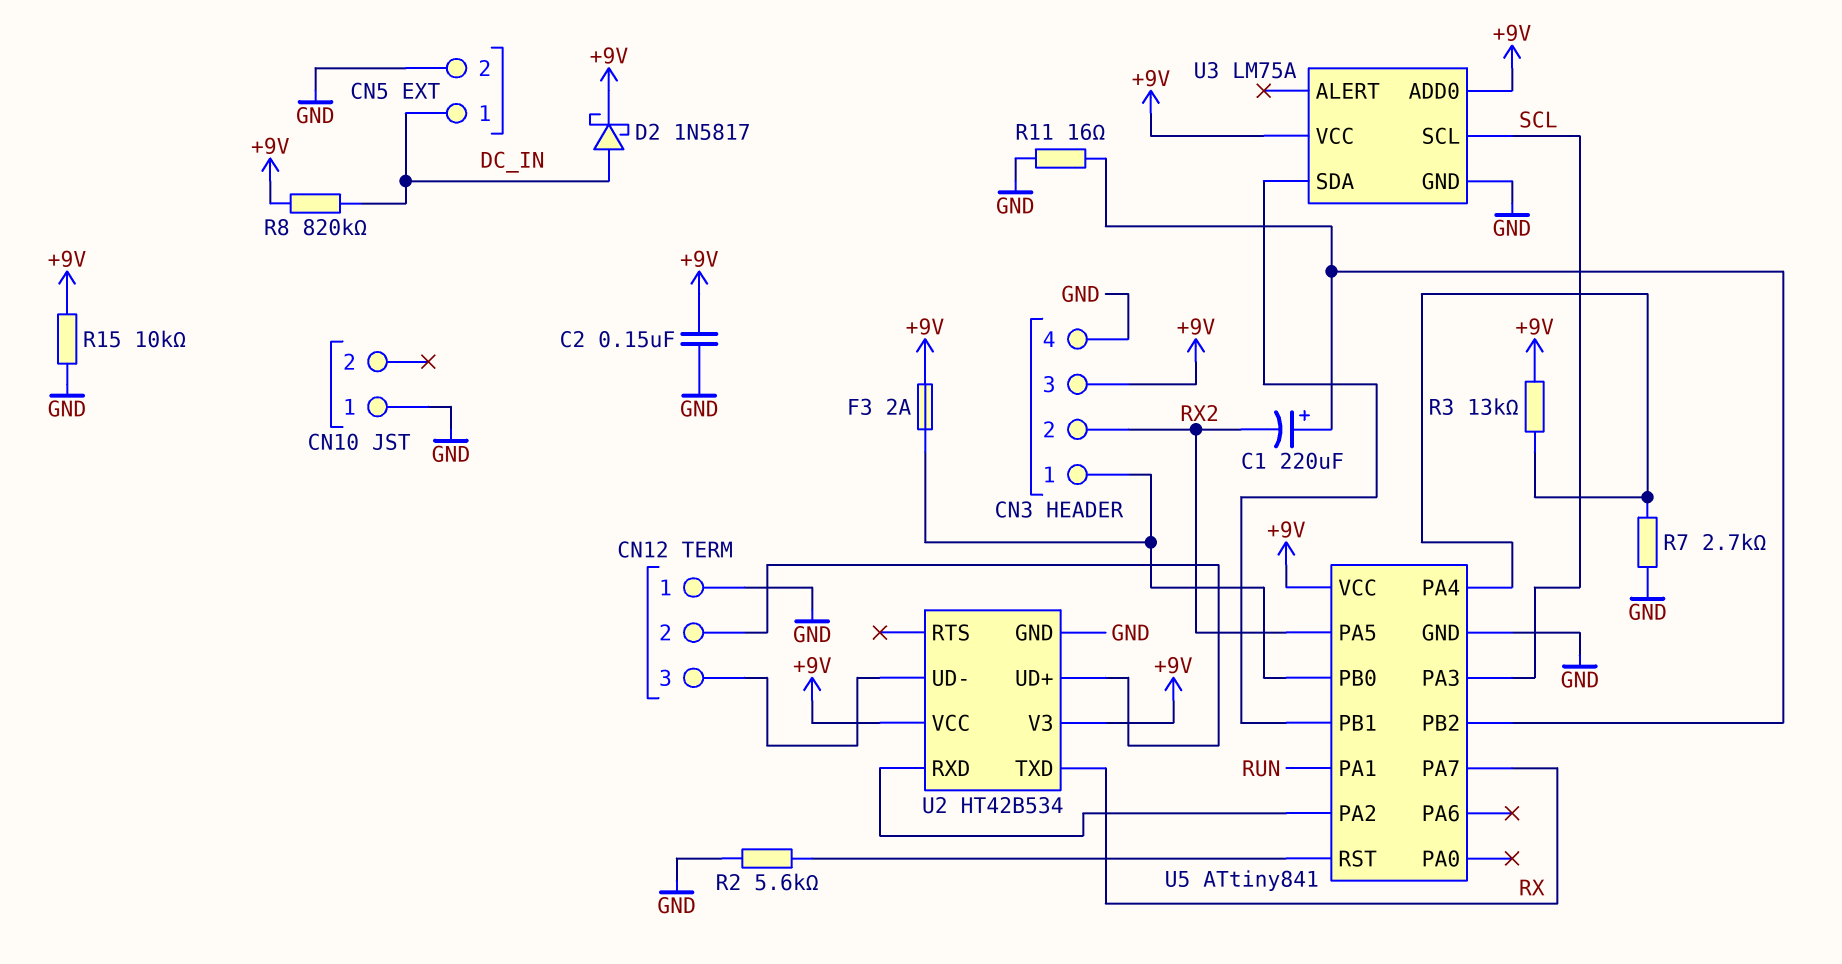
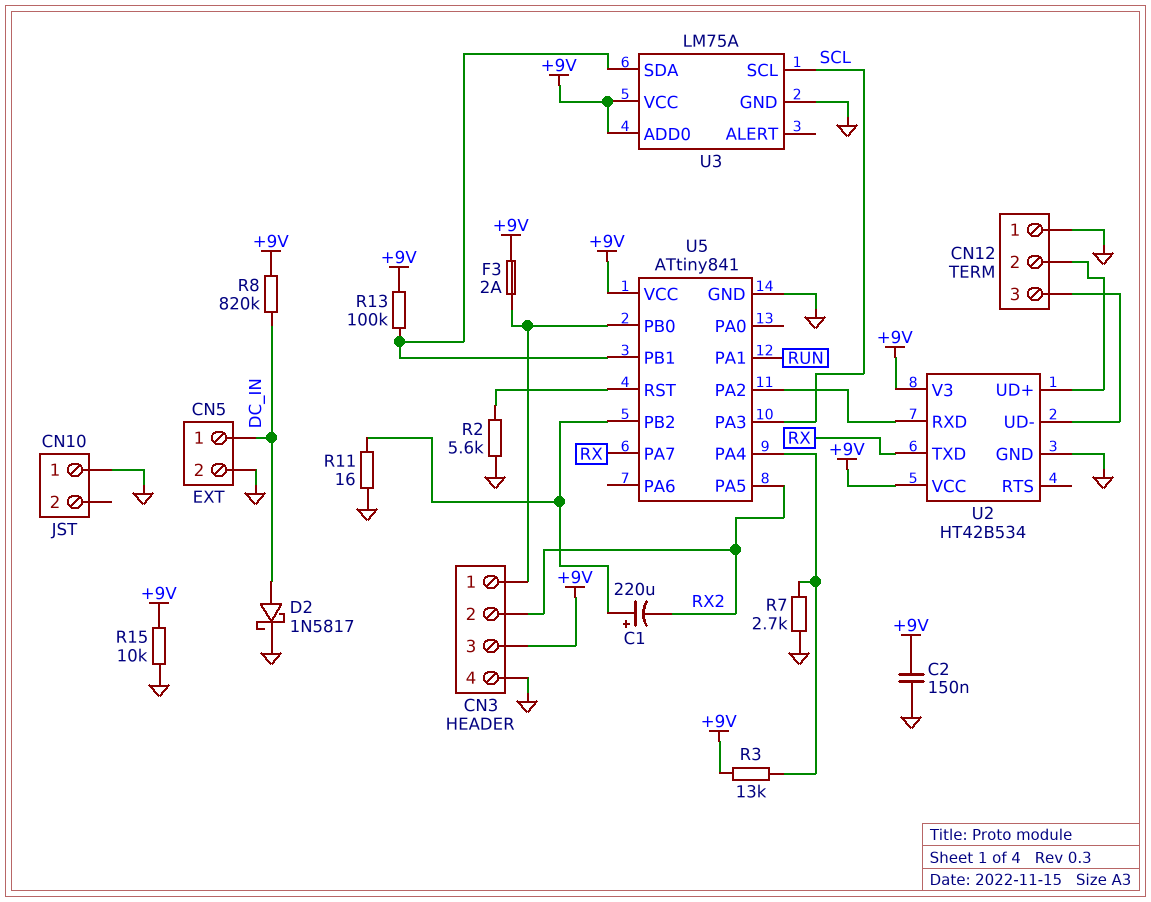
D2: schottky 1N5817 (A DC_IN, K +9V) -> schottky 1N5817 (A DC_IN, K GND)
R13: none -> 100k (+9V, U3/SDA)

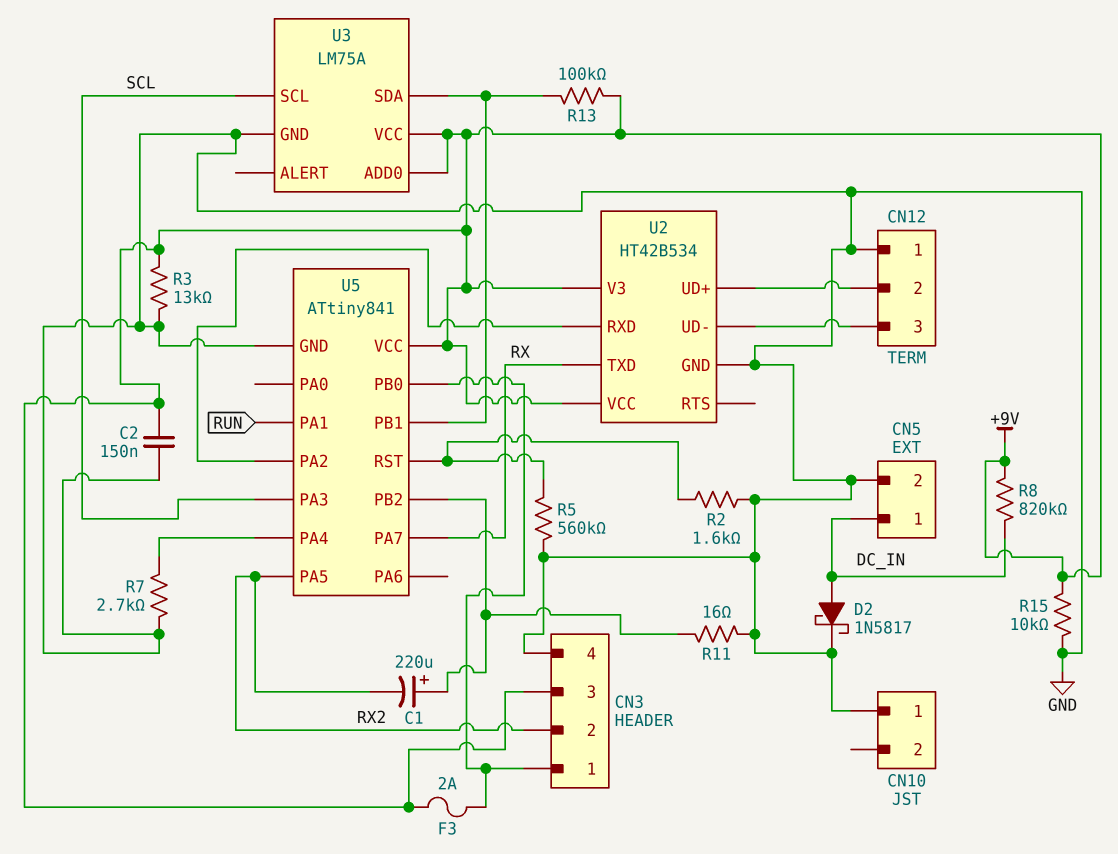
R2: 5.6k (GND, U5/RST) -> 1.6k (GND, U5/RST)
R3: 13k (+9V, U5/PA4) -> 13k (+9V, GND)
R5: none -> 560k (GND, U5/RST)

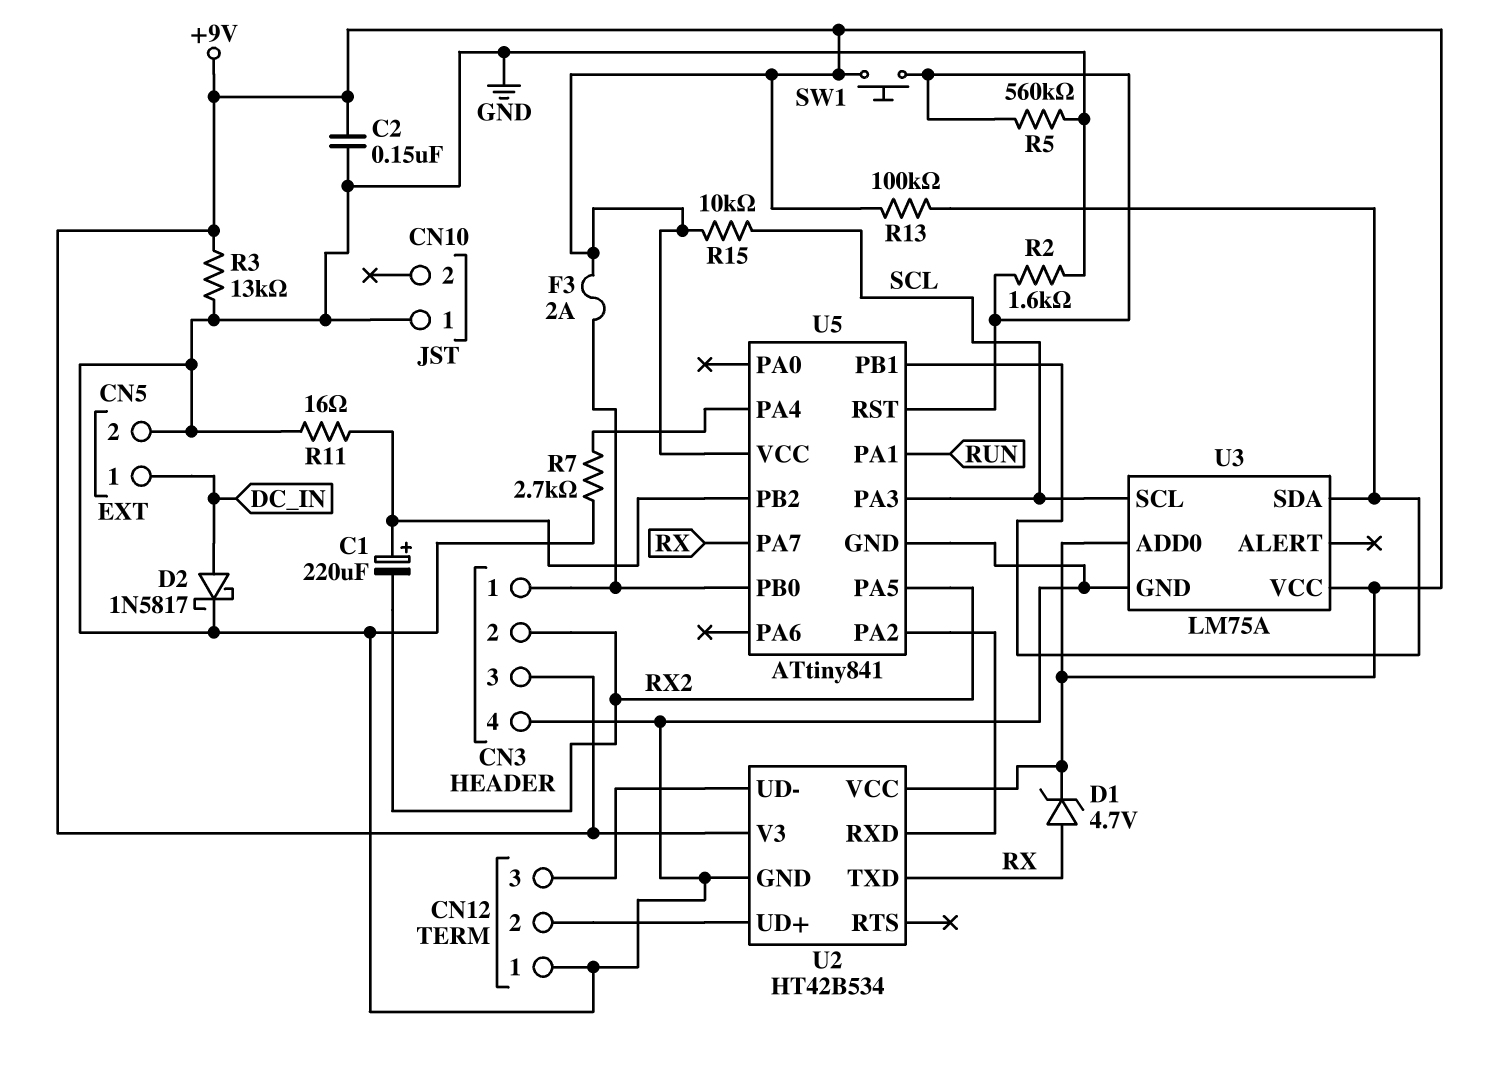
D1: none -> zener 4.7V (A RX, K +9V)
R8: 820k (+9V, DC_IN) -> none
R15: 10k (+9V, GND) -> 10k (+9V, SCL)
SW1: none -> button (+9V, U5/RST)

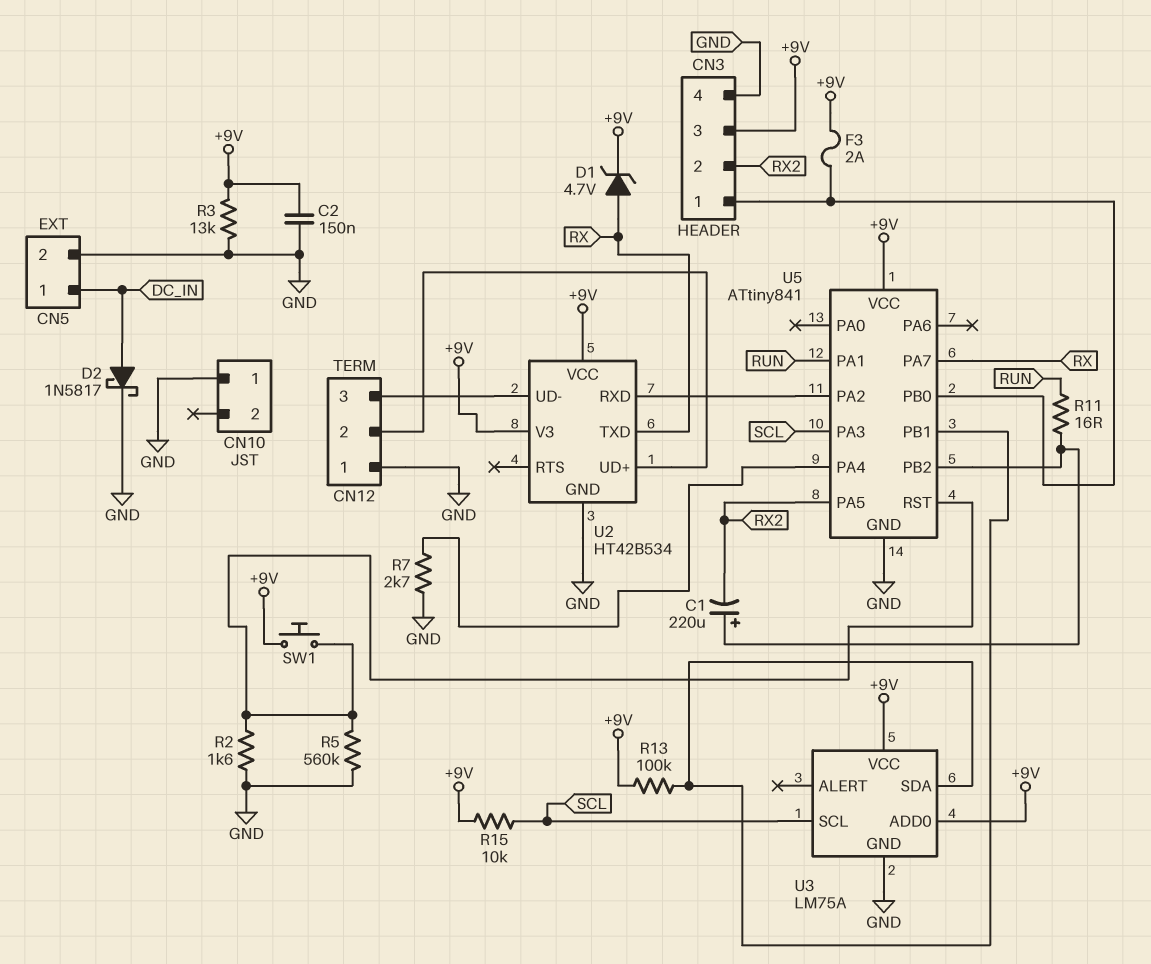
R11: 16 (GND, U5/PB2) -> 16 (RUN, U5/PB2)

